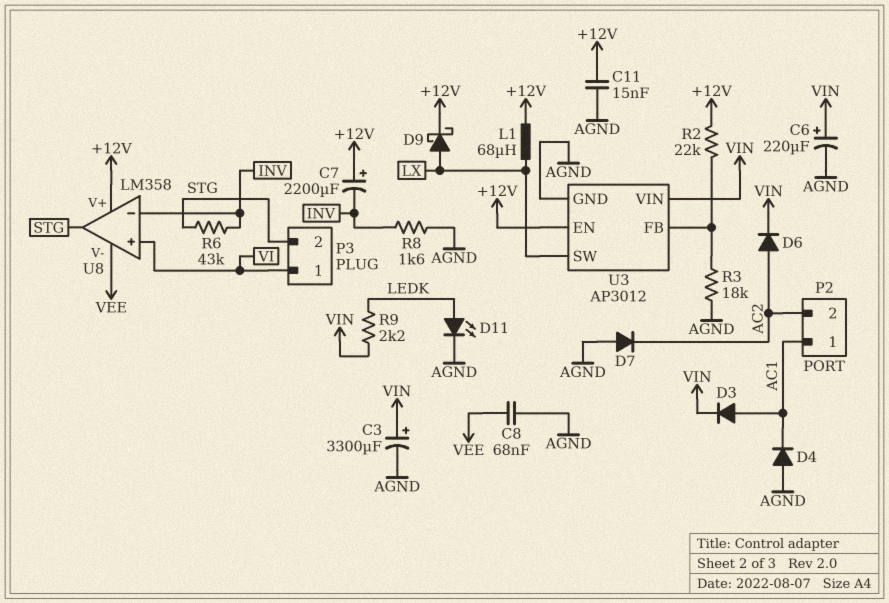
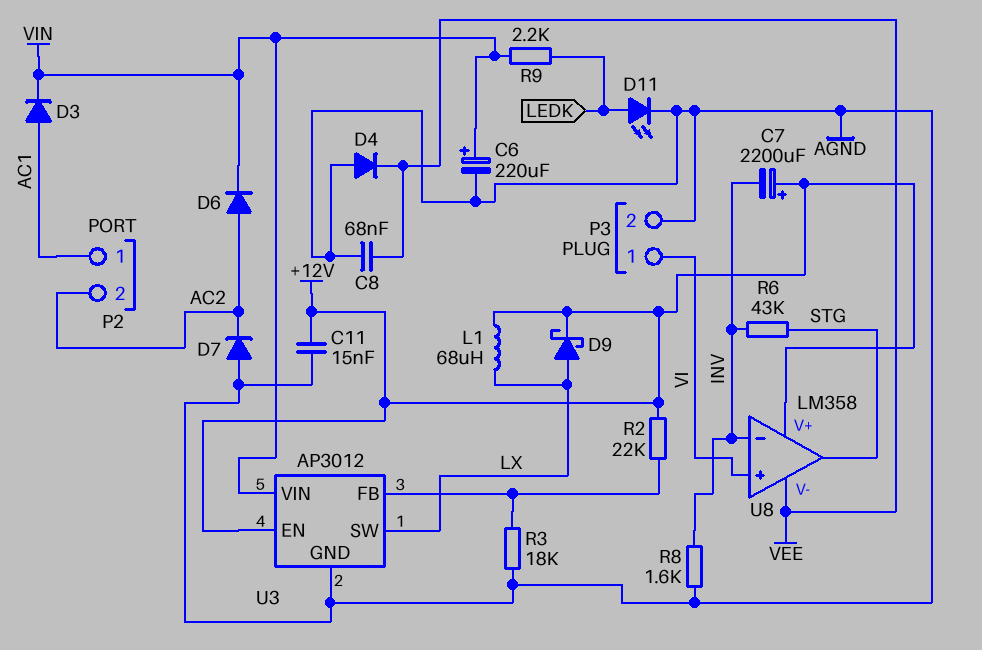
C3: 3300uF (plus VIN, minus AGND) -> none
D4: diode (A AGND, K AC1) -> diode (A AGND, K VEE)
P3 pin 2: STG -> AGND

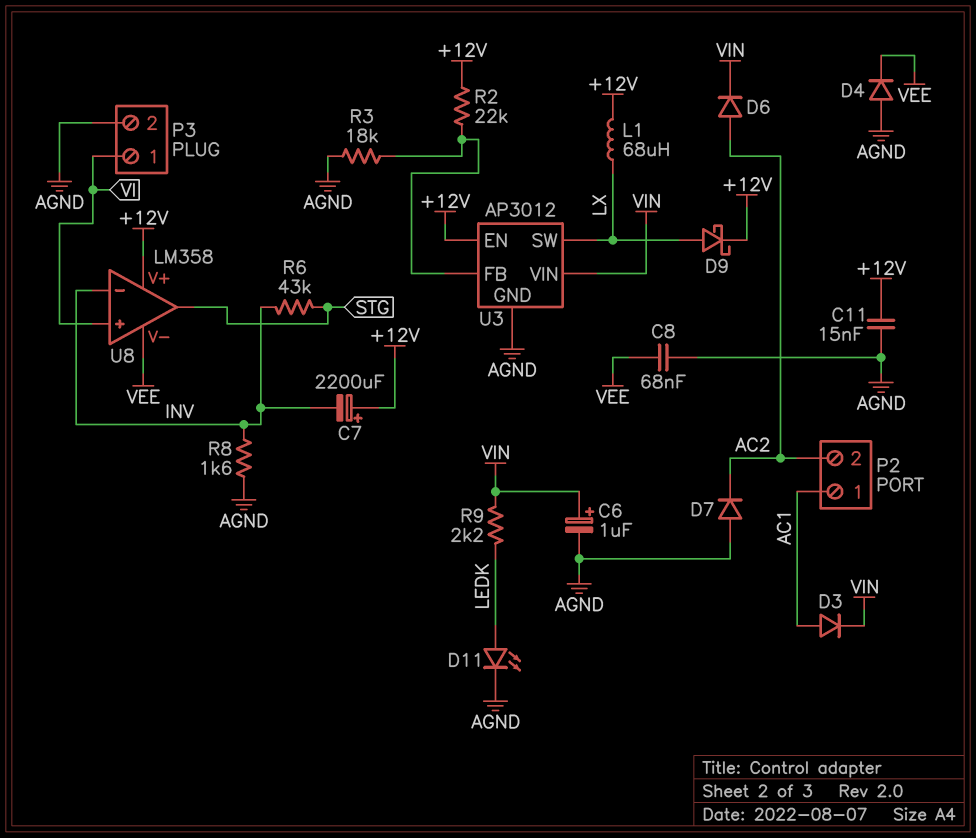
C6: 220uF (plus VIN, minus AGND) -> 1uF (plus VIN, minus AGND)

